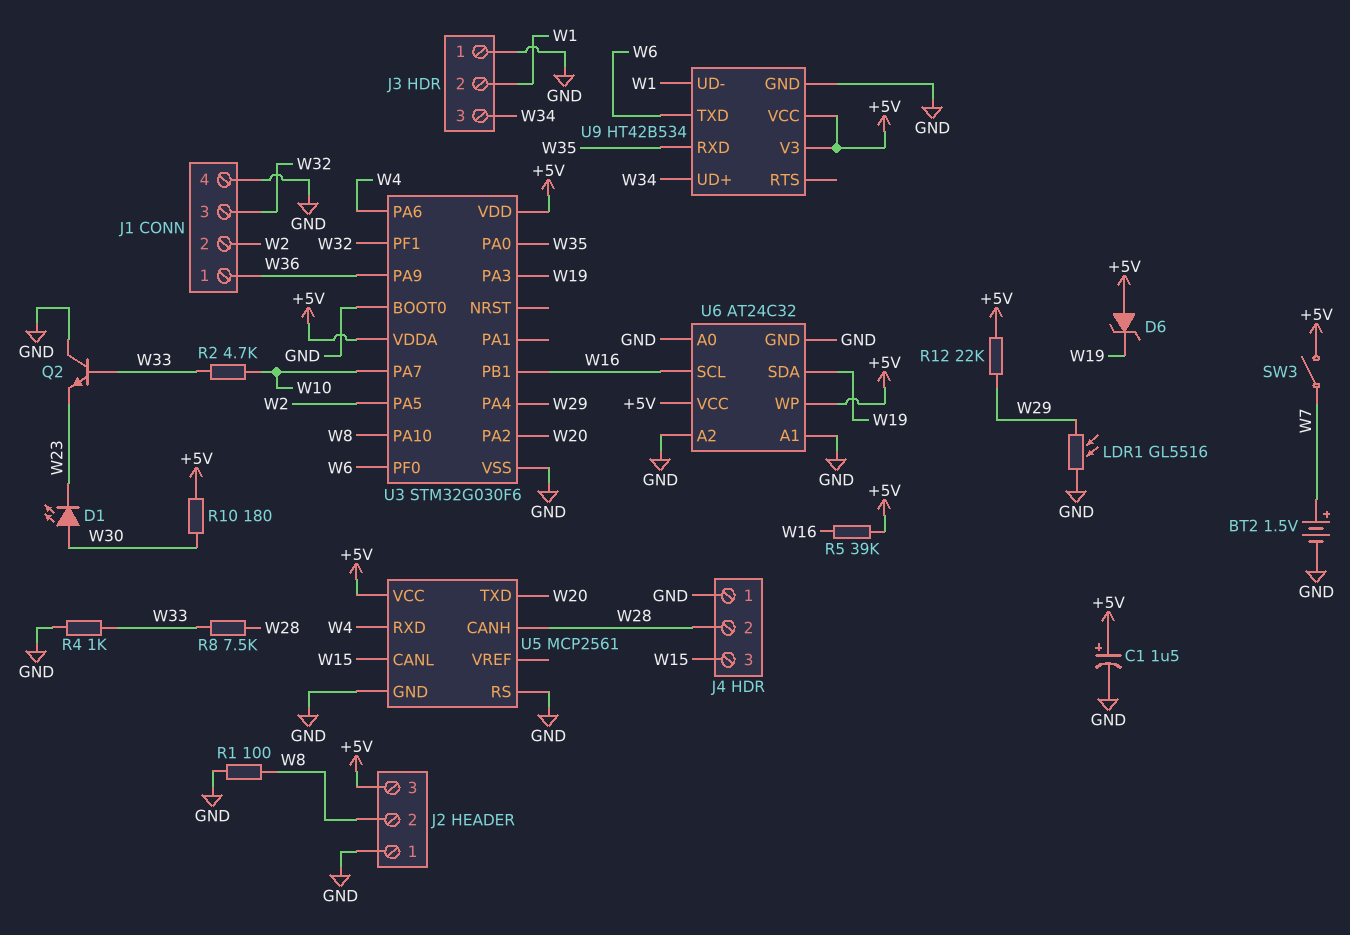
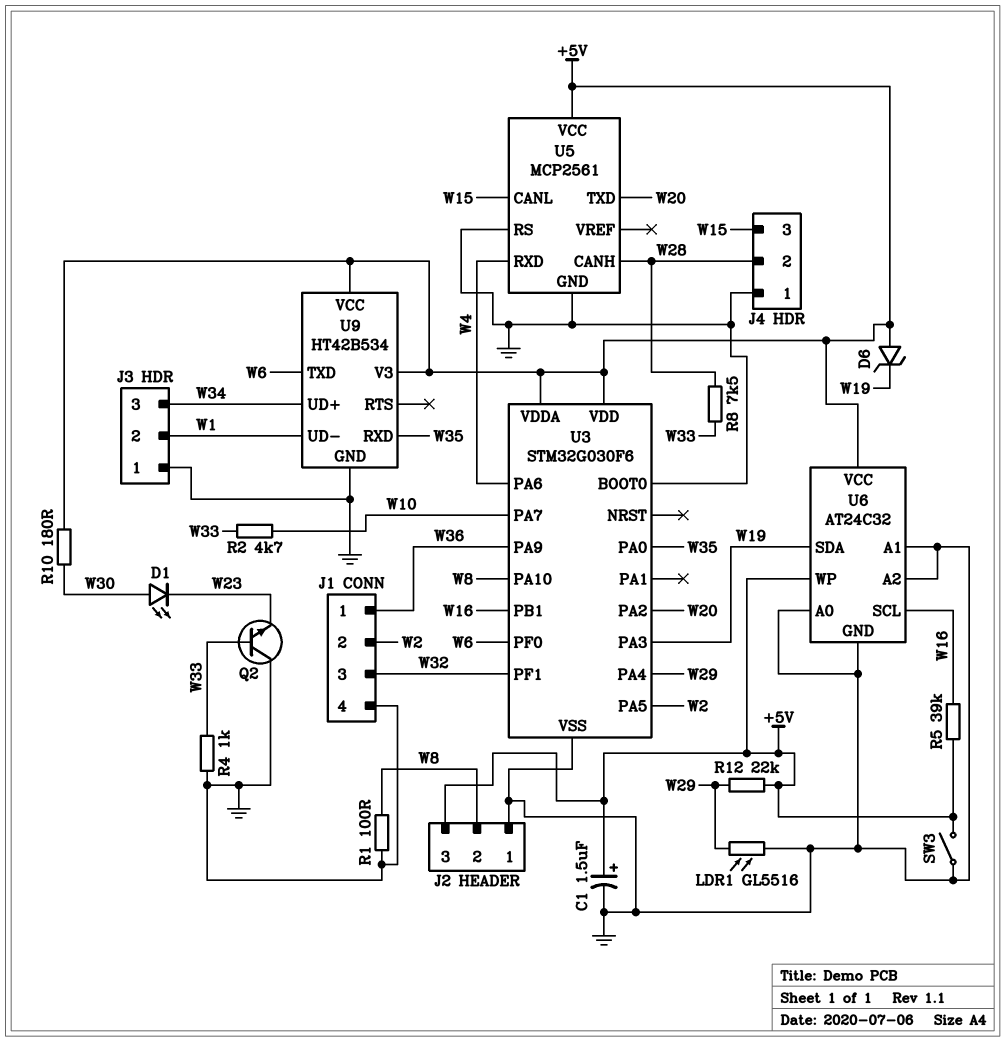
BT2: 1.5V (plus W7, minus GND) -> none
SW3: switch (+5V, W7) -> switch (+5V, GND)

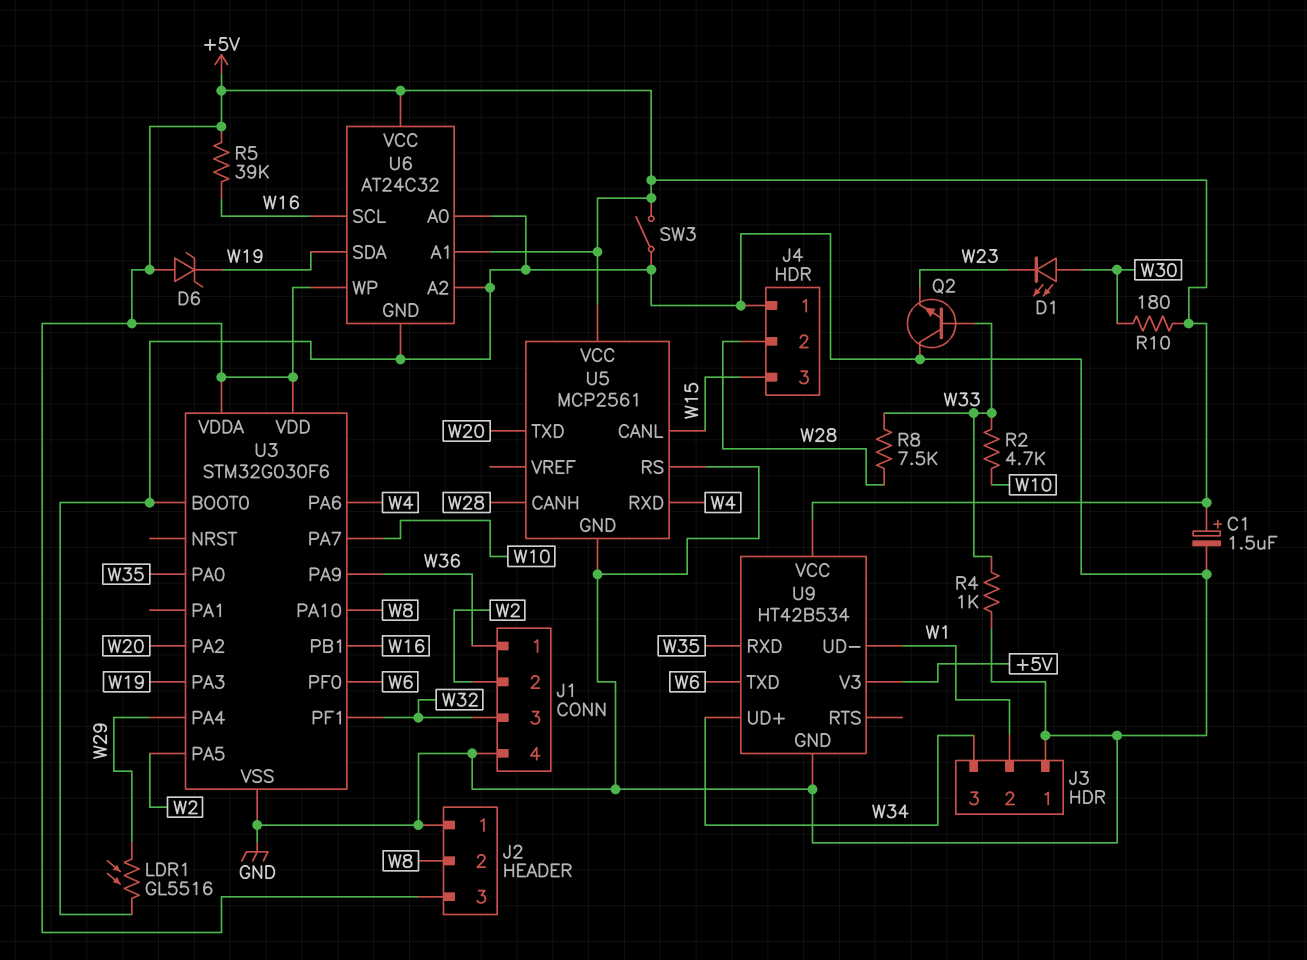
R1: 100 (GND, W8) -> none
R12: 22k (+5V, W29) -> none
U6 pin A1: GND -> +5V

